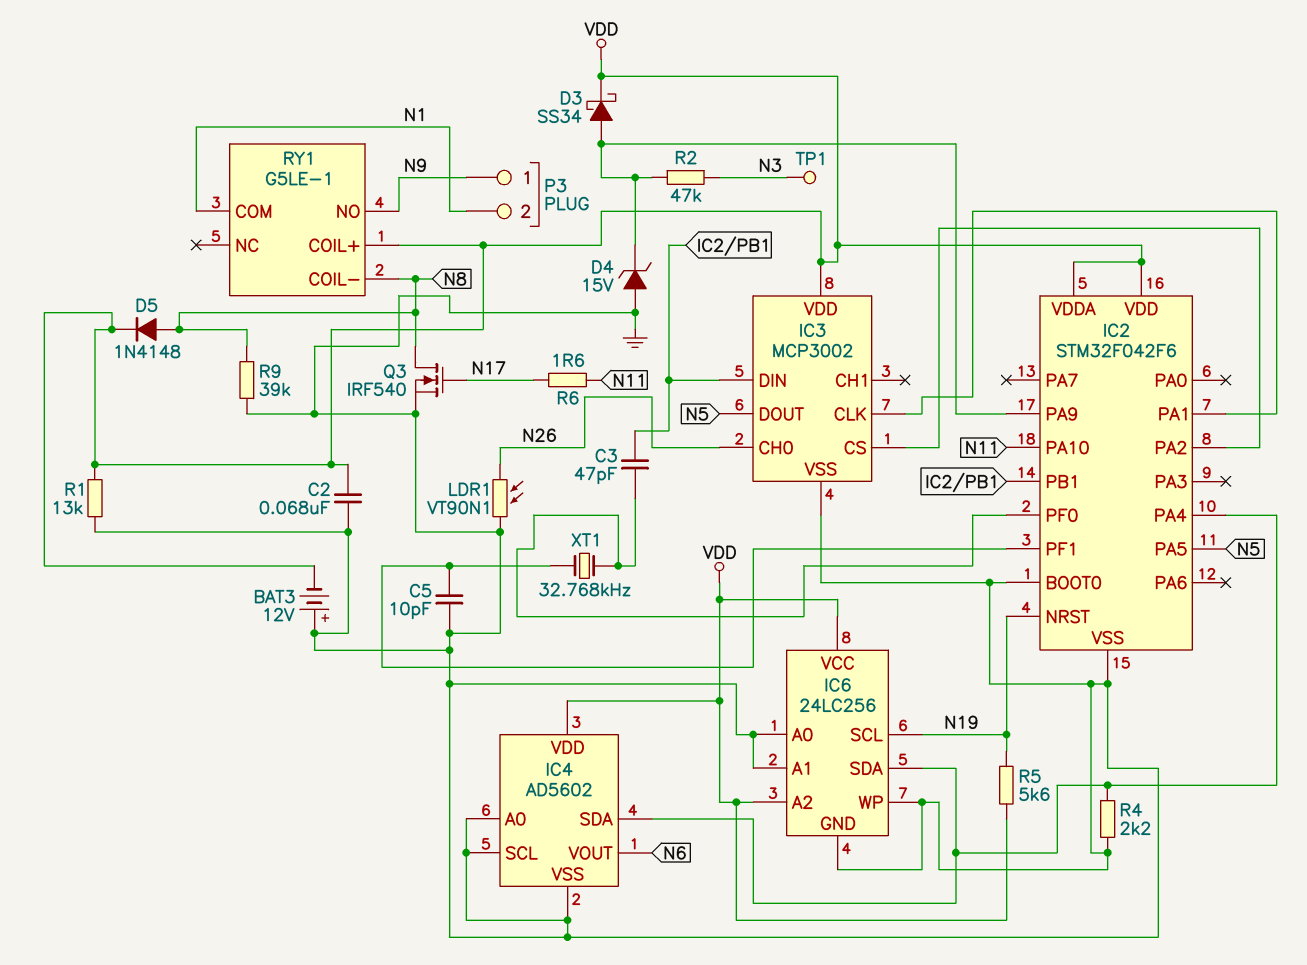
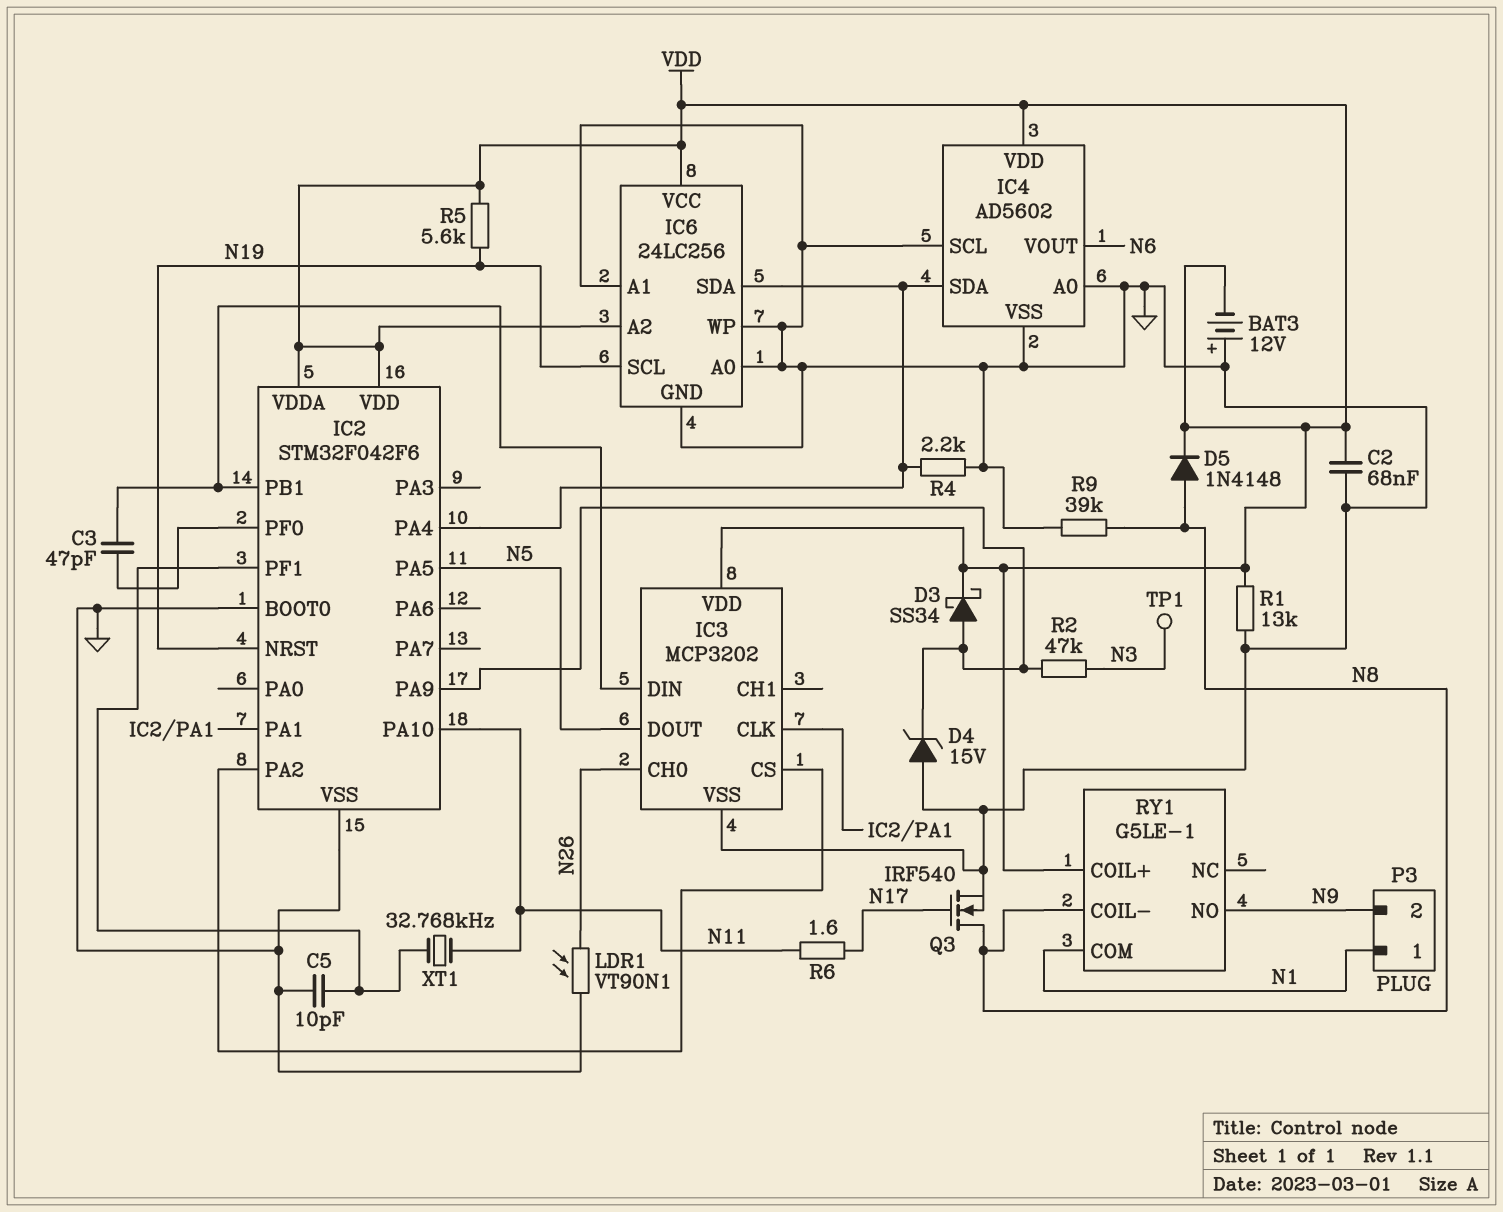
IC3: MCP3002 -> MCP3202
P3 pin 1: N9 -> N1
P3 pin 2: N1 -> N9
XT1: 32.768kHz (IC2/PF0, IC2/PF1) -> 32.768kHz (IC2/PF1, N11)

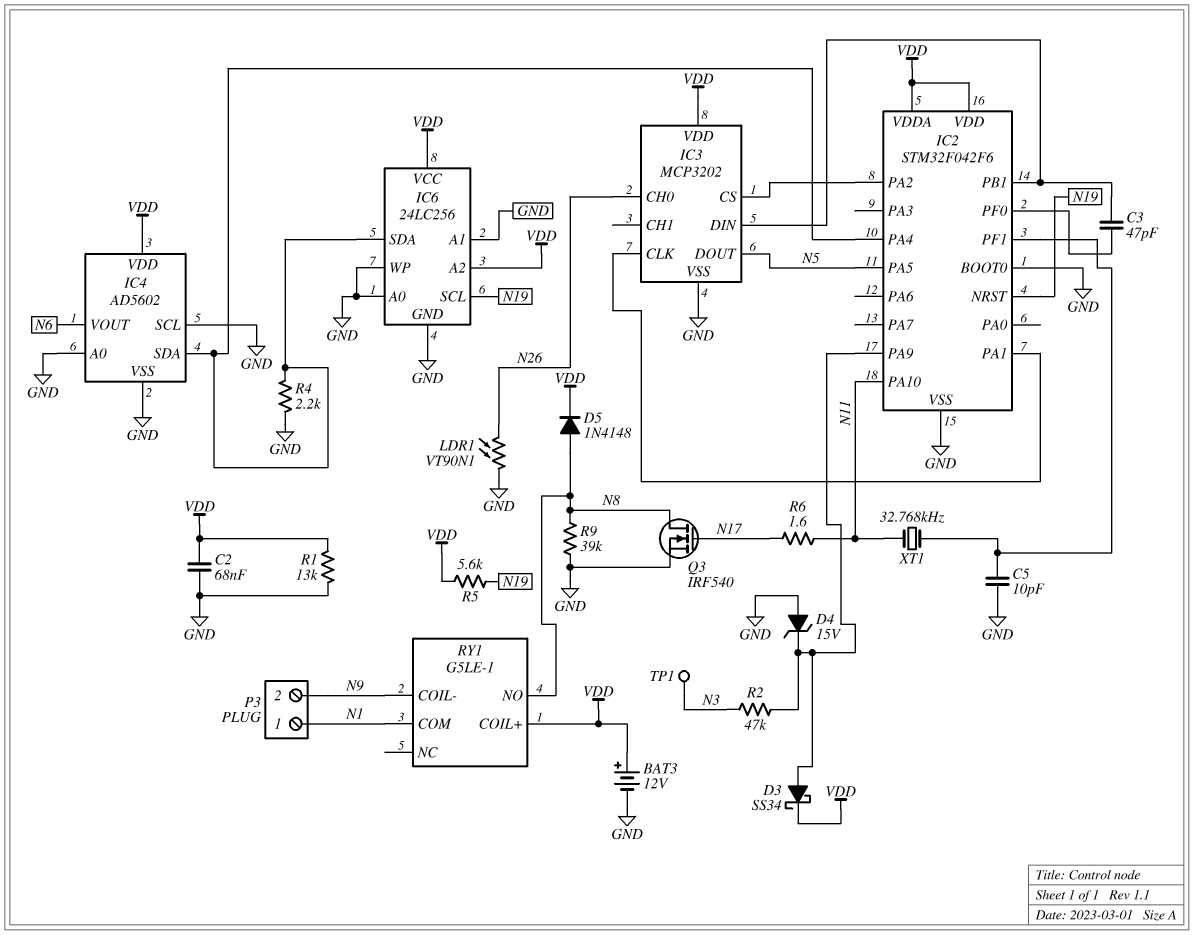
BAT3: 12V (plus GND, minus VDD) -> 12V (plus VDD, minus GND)
RY1 pin COIL-: N8 -> N9
RY1 pin NO: N9 -> N8

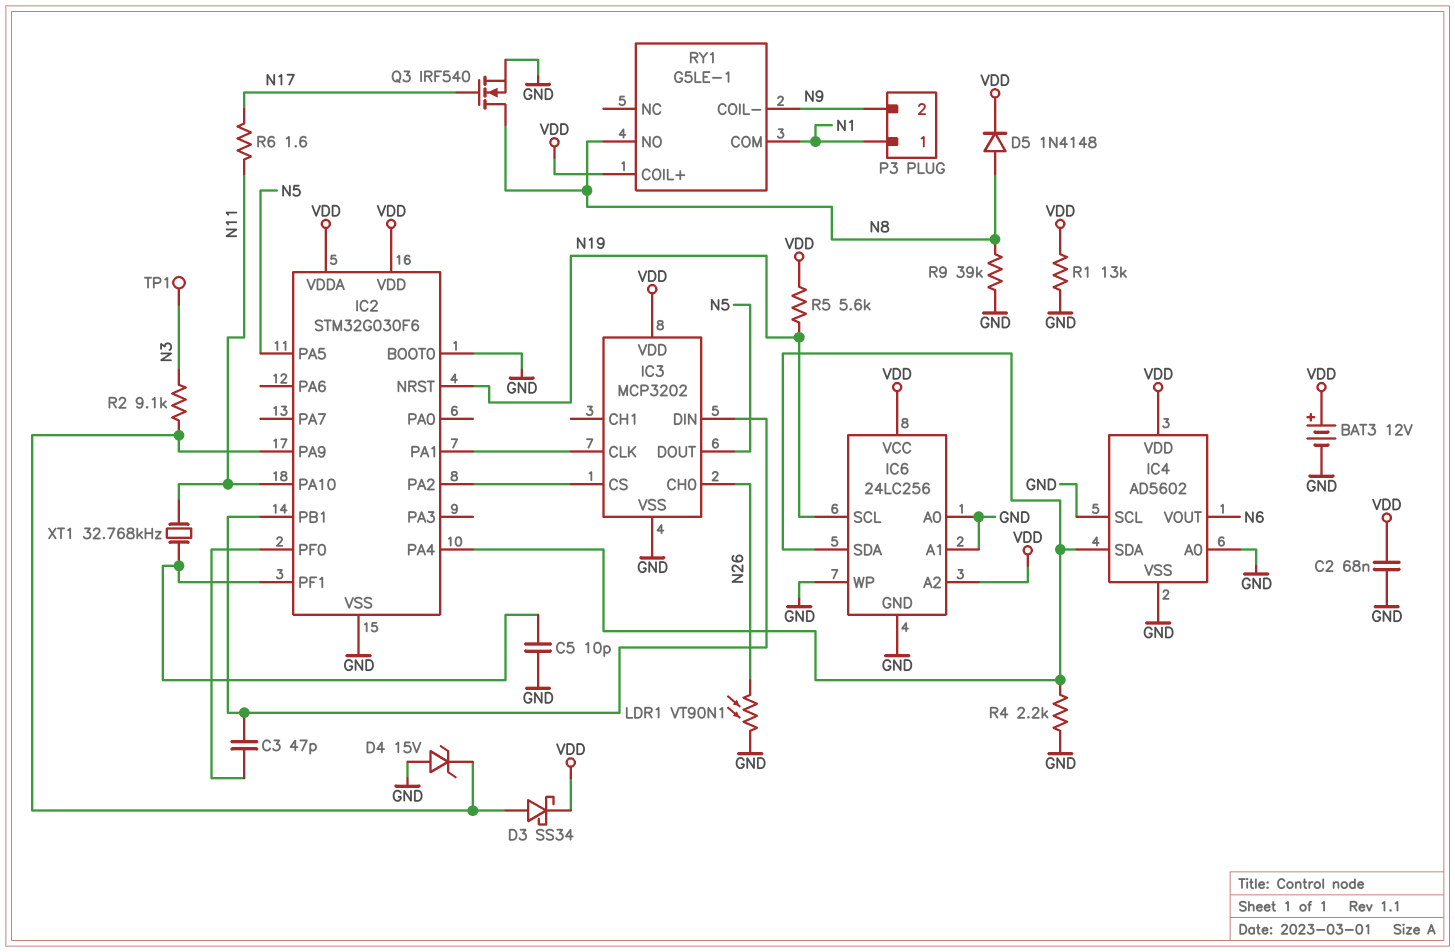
IC2: STM32F042F6 -> STM32G030F6
R2: 47k (IC2/PA9, N3) -> 9.1k (IC2/PA9, N3)

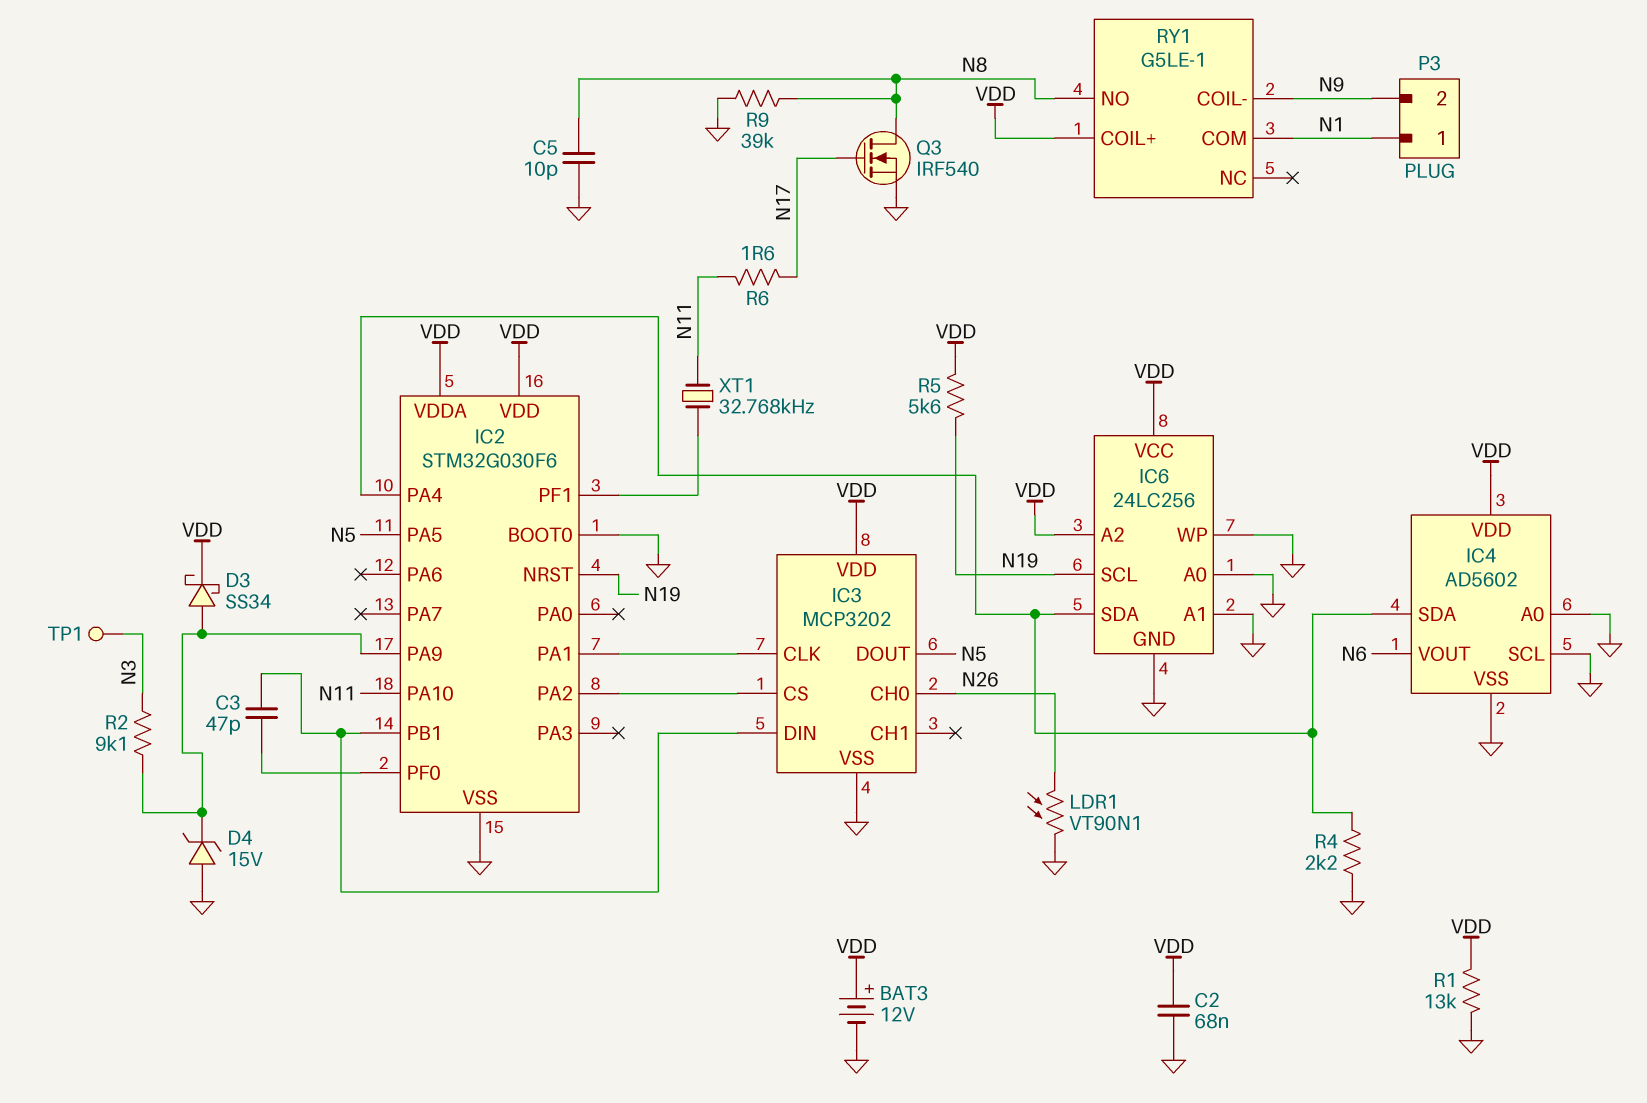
C5: 10pF (GND, IC2/PF1) -> 10pF (GND, N8)
D5: diode 1N4148 (A N8, K VDD) -> none

